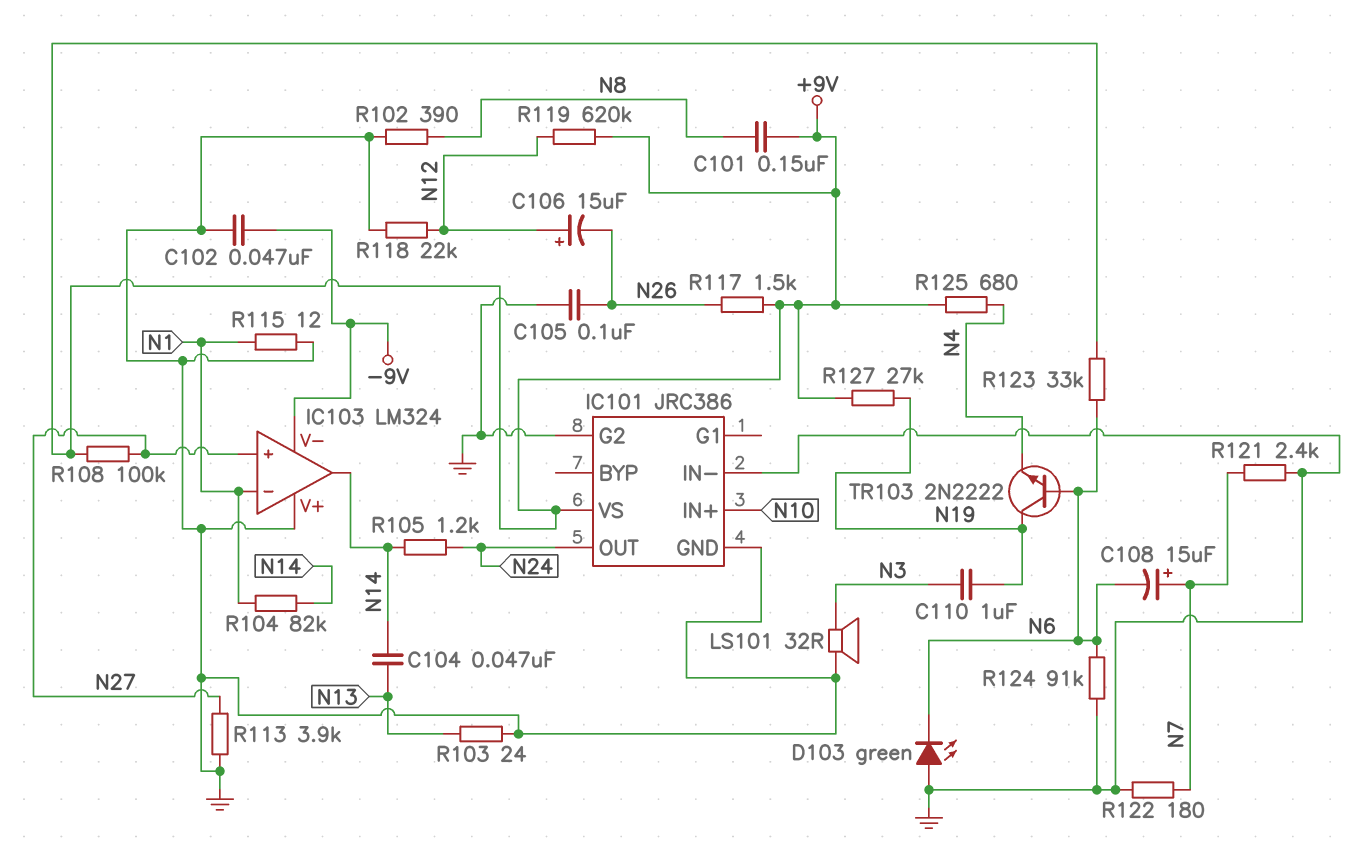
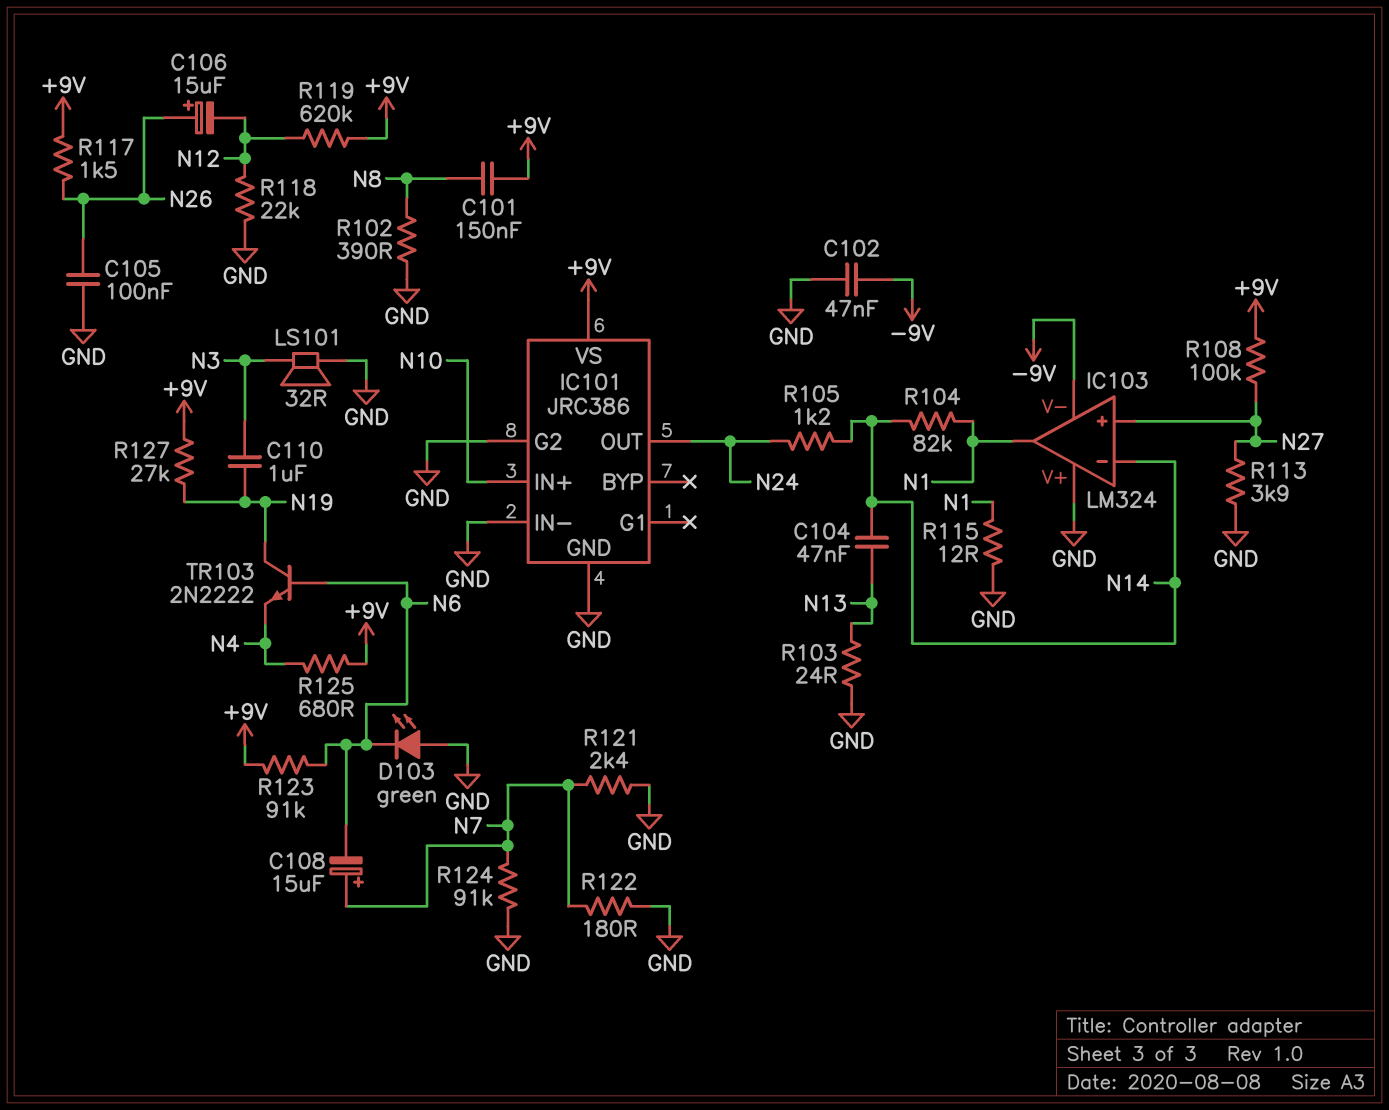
C106: 15uF (plus N12, minus N26) -> 15uF (plus N26, minus N12)
IC103 pin in-: N1 -> N14
IC103 pin out: N14 -> N1
R123: 33k (+9V, N6) -> 91k (+9V, N6)
R124: 91k (GND, N6) -> 91k (GND, N7)

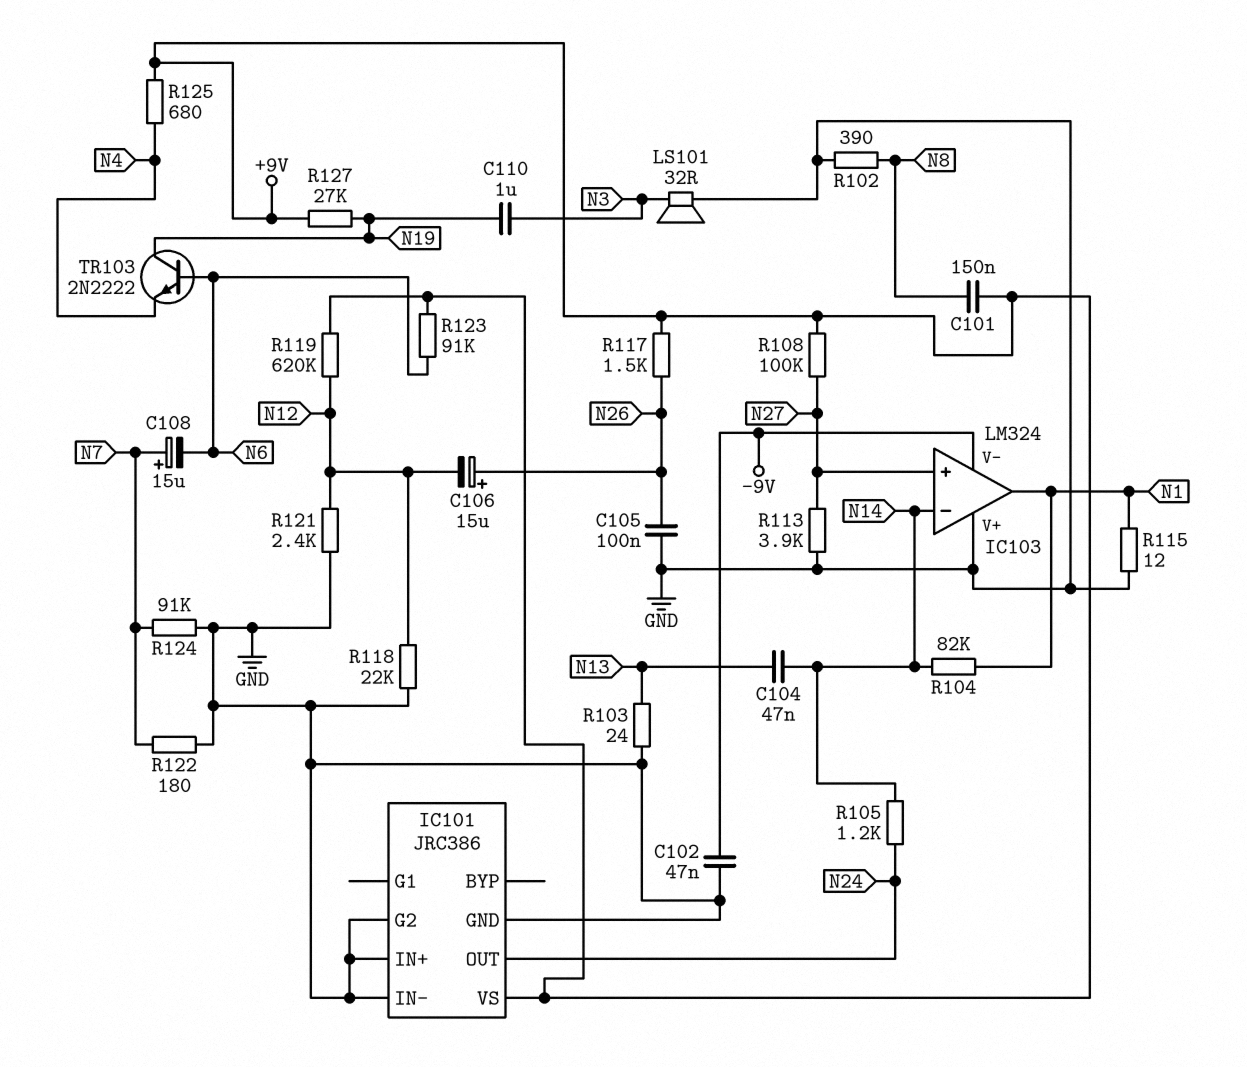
D103: LED green (A GND, K N6) -> none
IC101 pin IN+: N10 -> GND
R121: 2.4k (GND, N7) -> 2.4k (GND, N12)

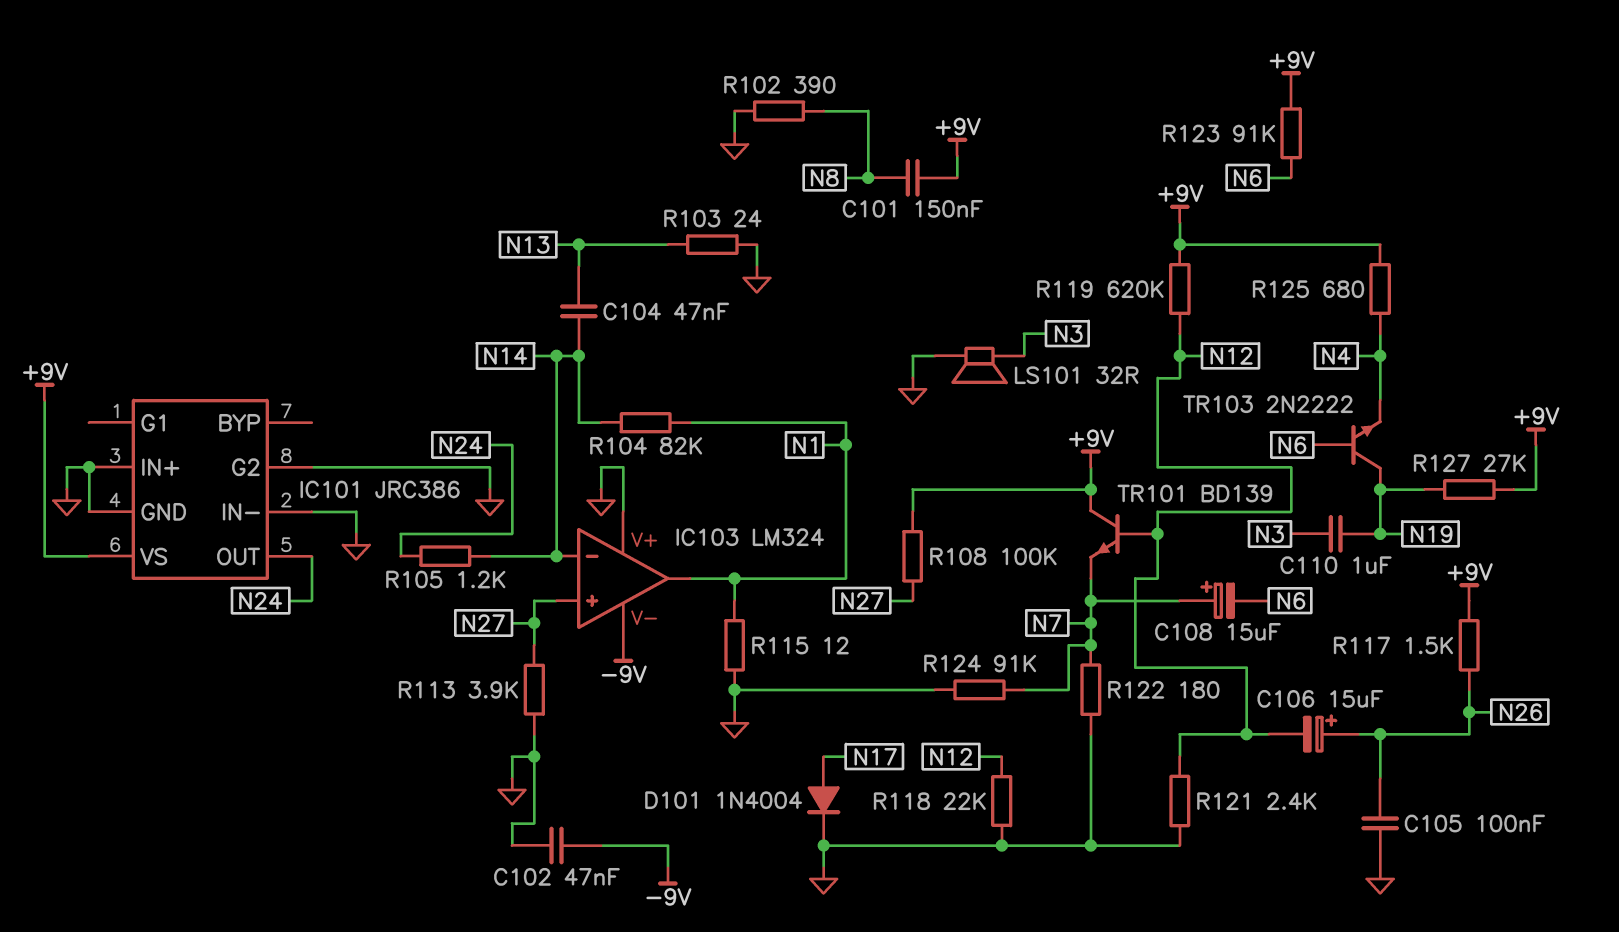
D101: none -> diode 1N4004 (A N17, K GND)
TR101: none -> NPN BD139 (B N12, C +9V, E N7)

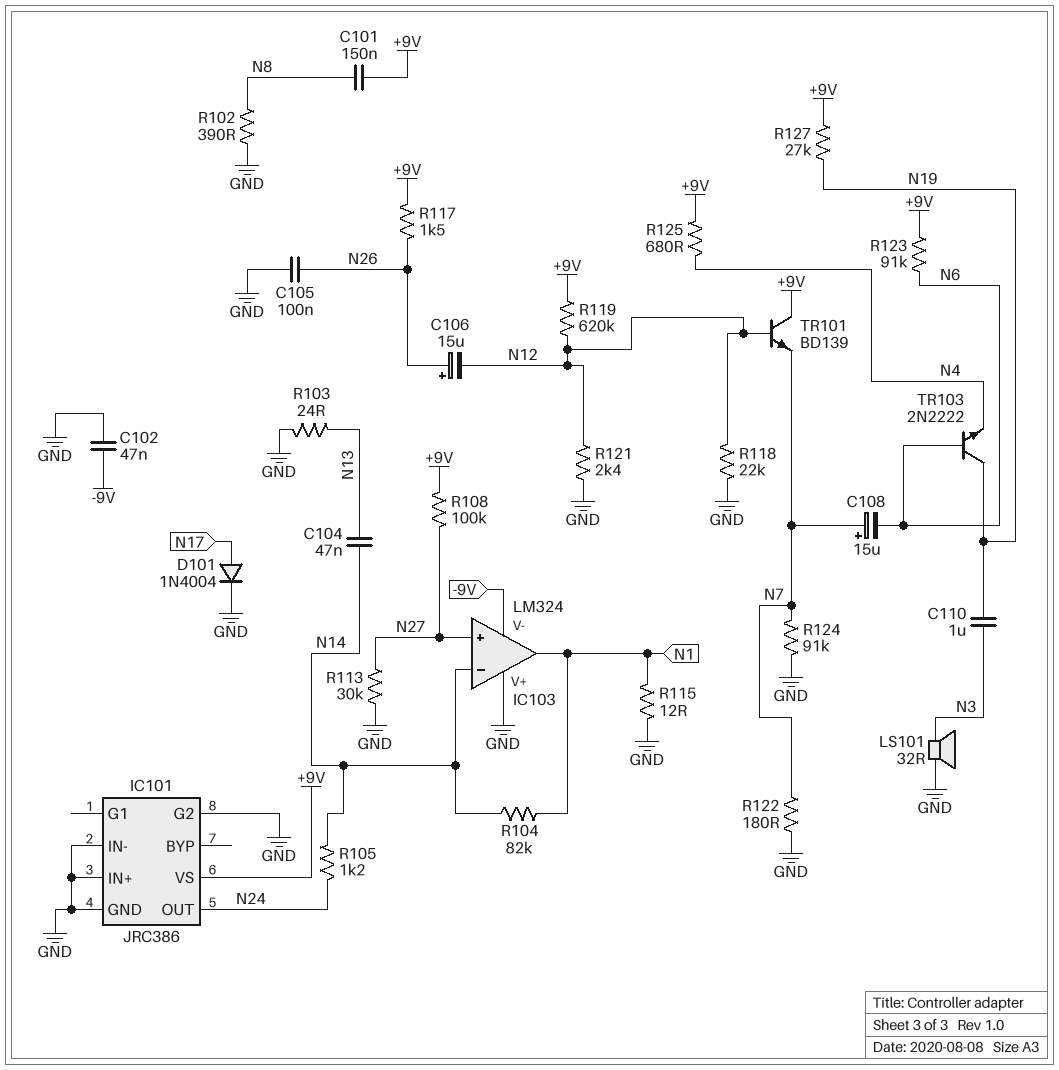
R113: 3.9k (GND, N27) -> 30k (GND, N27)

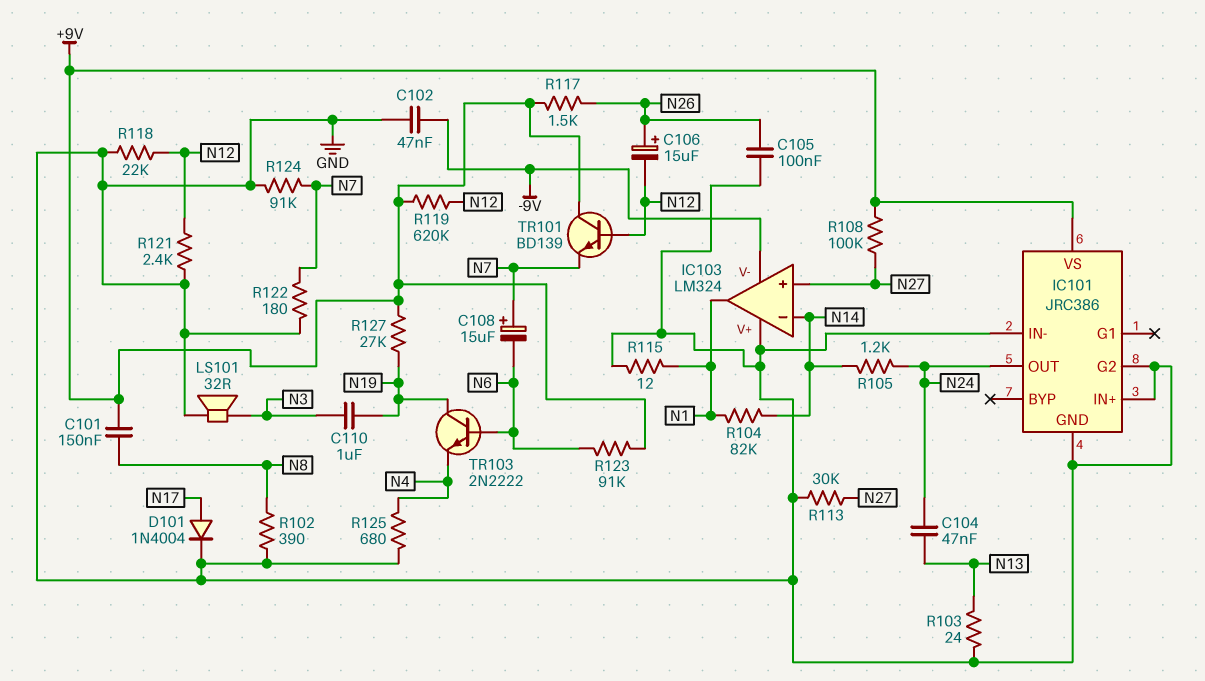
C104: 47nF (N13, N14) -> 47nF (N13, N24)
R125: 680 (+9V, N4) -> 680 (GND, N4)

